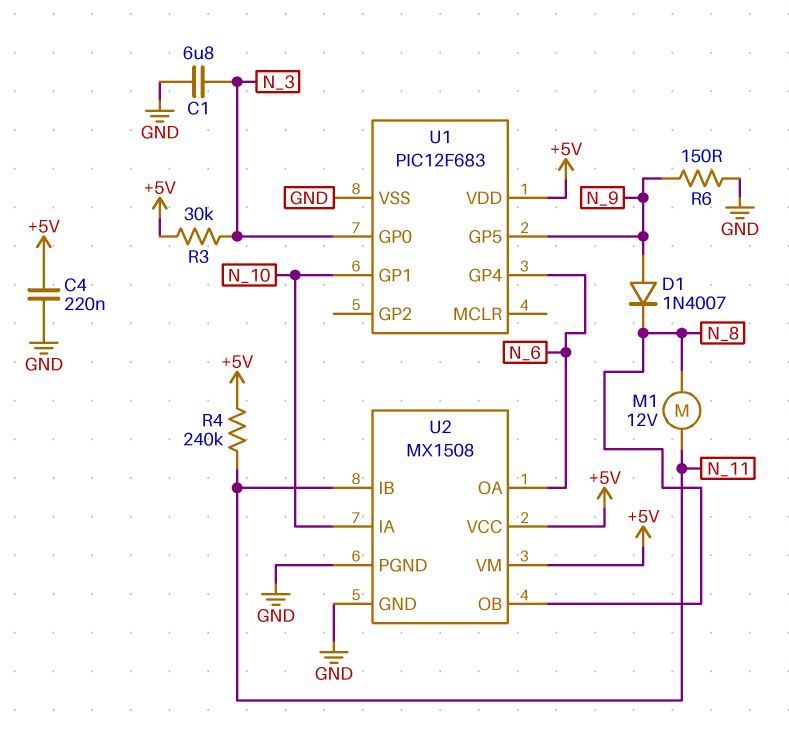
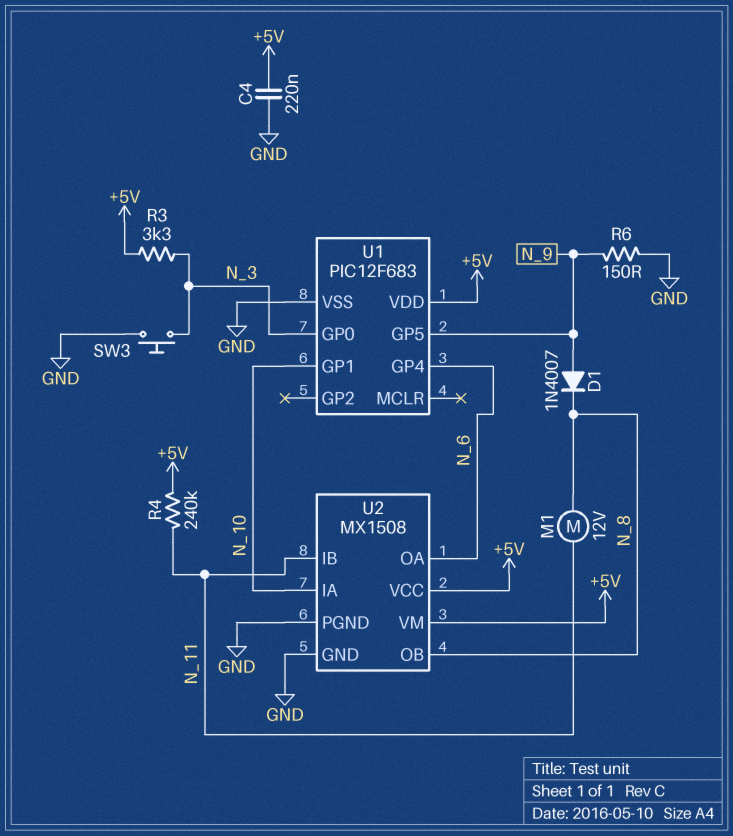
C1: 6.8uF (GND, N_3) -> none
R3: 30k (+5V, N_3) -> 3.3k (+5V, N_3)
SW3: none -> button (GND, N_3)

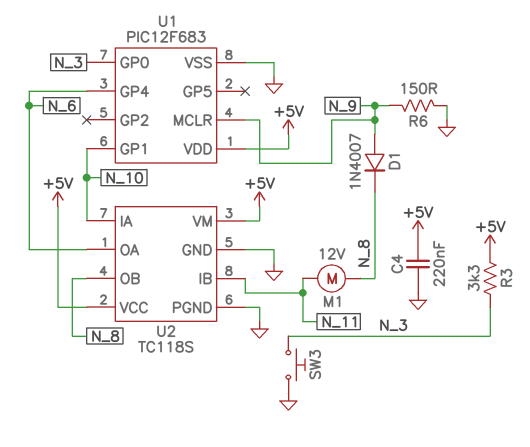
R4: 240k (+5V, N_11) -> none
U1 pin GP5: N_9 -> none
U1 pin MCLR: none -> N_9
U2: MX1508 -> TC118S

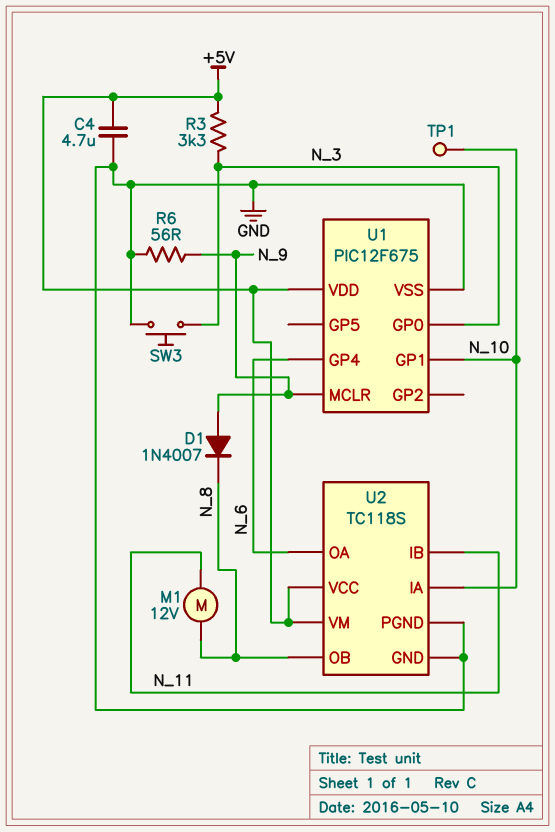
C4: 220nF (+5V, GND) -> 4.7uF (+5V, GND)
R6: 150 (GND, N_9) -> 56 (GND, N_9)
TP1: none -> test point (N_10)
U1: PIC12F683 -> PIC12F675

